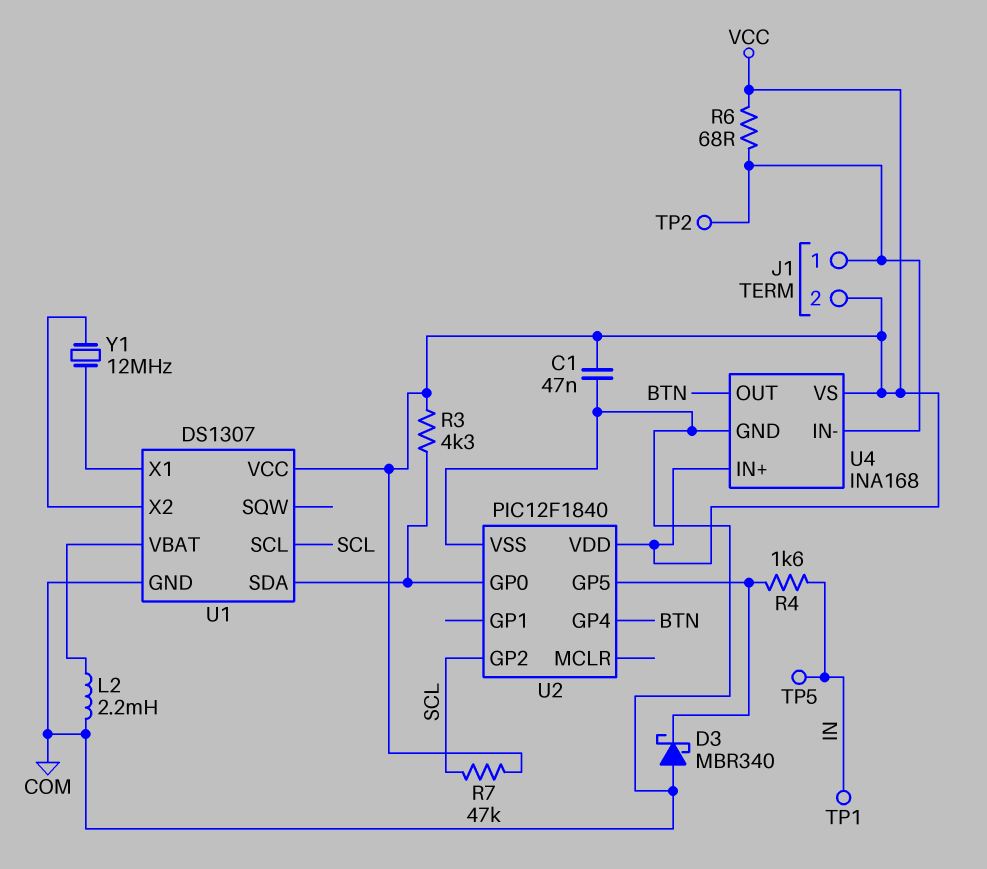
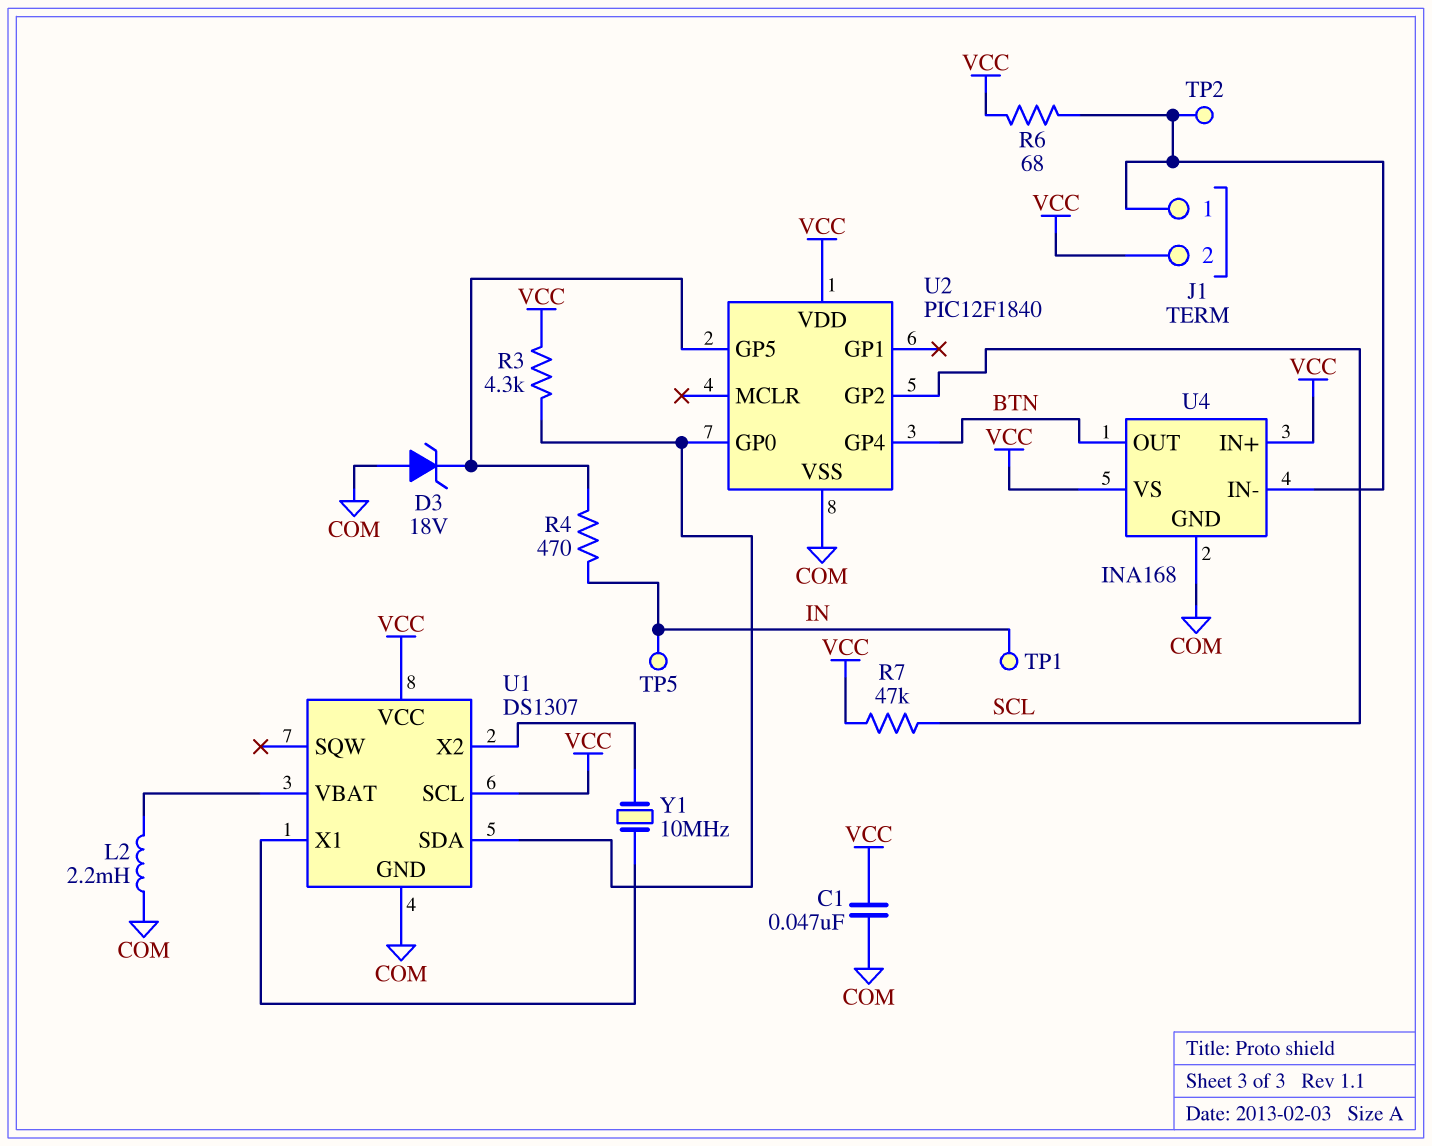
D3: schottky MBR340 (A COM, K U2/GP5) -> zener 18V (A COM, K U2/GP5)
R4: 1.6k (IN, U2/GP5) -> 470 (IN, U2/GP5)
U1 pin SCL: SCL -> VCC
Y1: 12MHz (U1/X1, U1/X2) -> 10MHz (U1/X1, U1/X2)

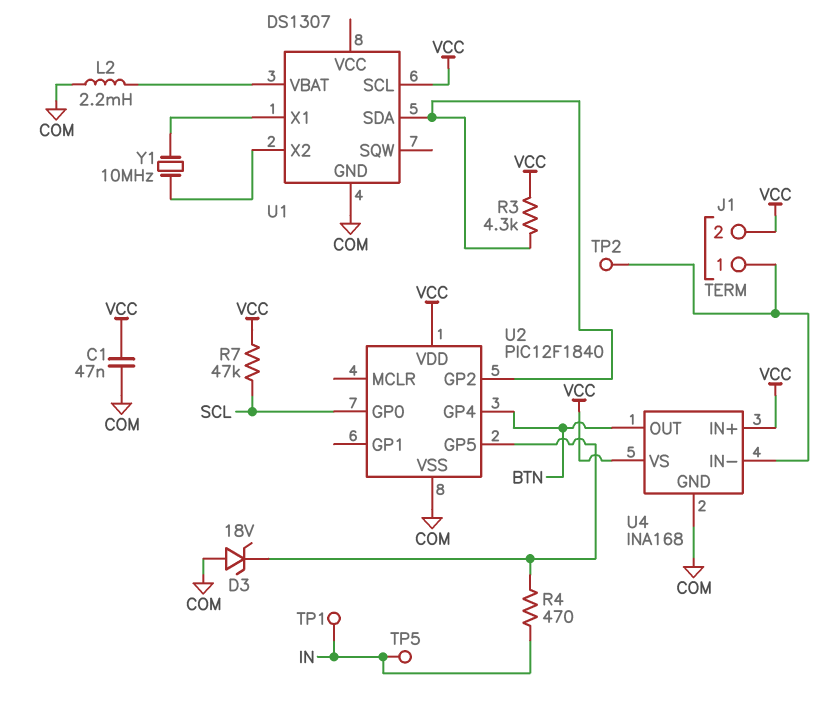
R6: 68 (J1/1, VCC) -> none
U1 pin VCC: VCC -> none
U2 pin GP0: U1/SDA -> SCL
U2 pin GP2: SCL -> U1/SDA

